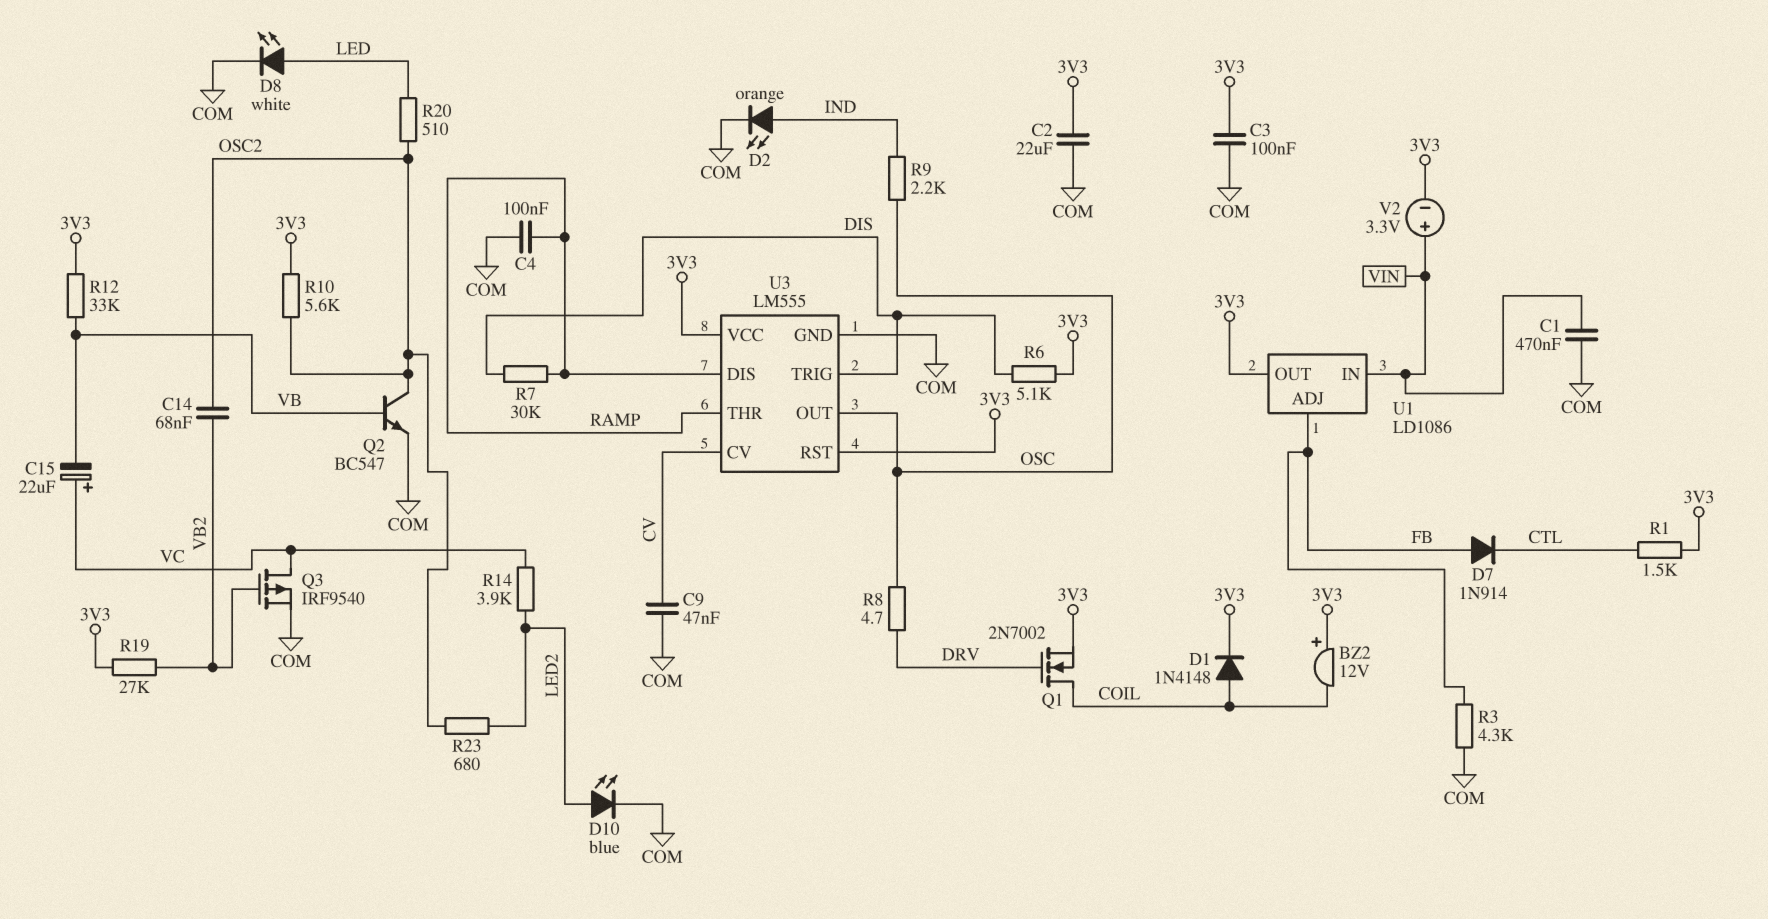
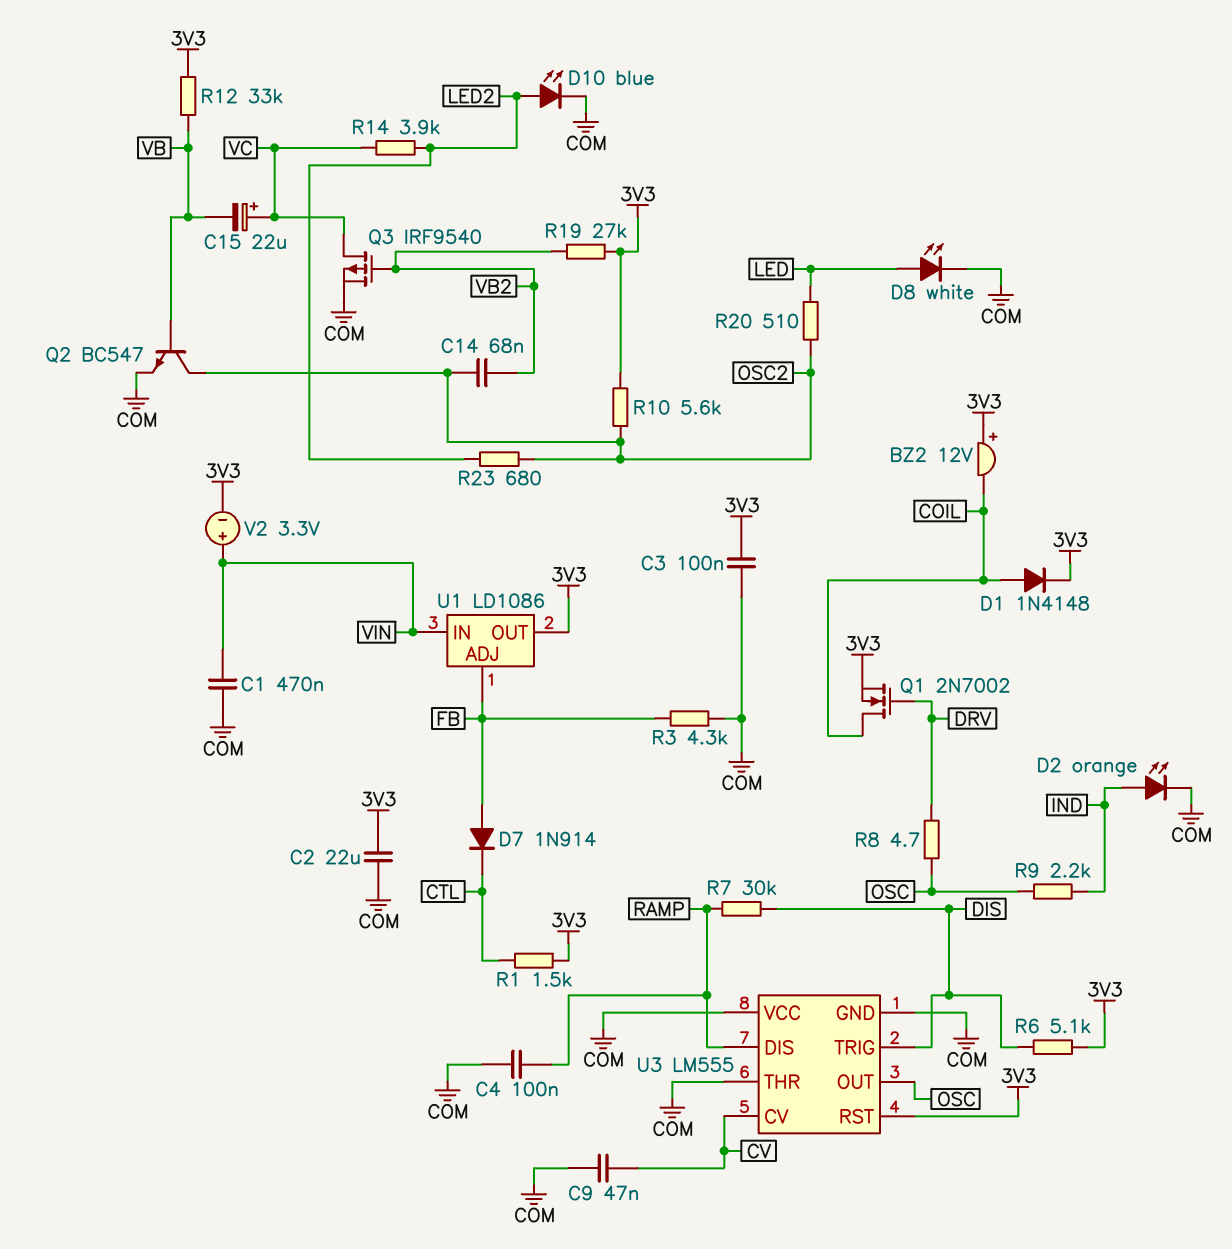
U3 pin THR: RAMP -> COM
U3 pin VCC: 3V3 -> COM

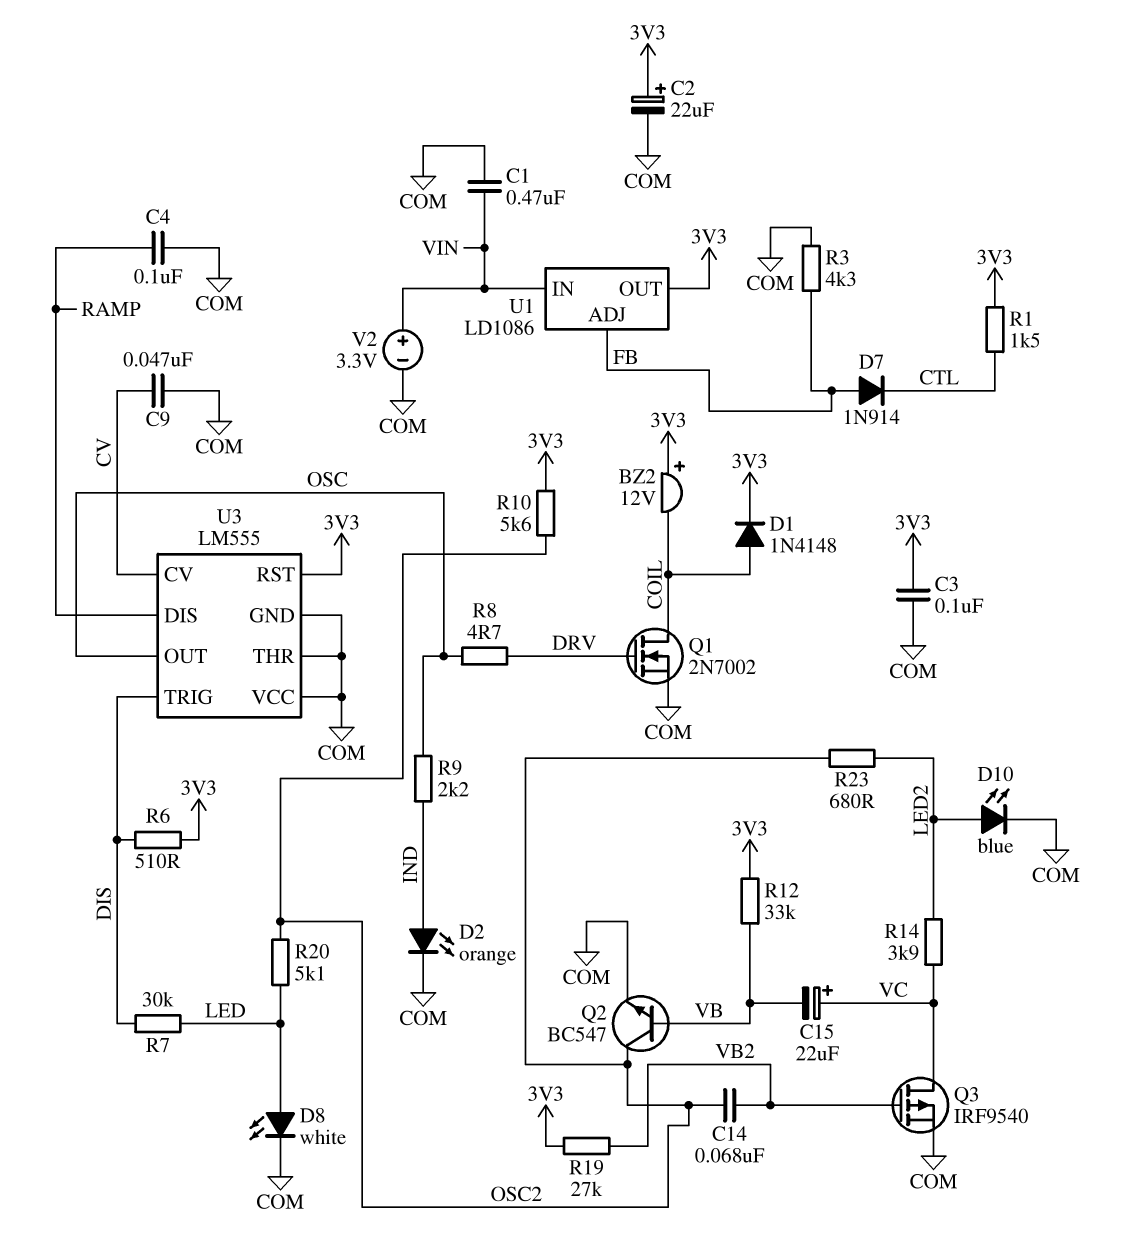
C2: 22uF (3V3, COM) -> 22uF (plus 3V3, minus COM)
Q1: NMOS 2N7002 (G DRV, D COIL, S 3V3) -> NMOS 2N7002 (G DRV, D COIL, S COM)
R6: 5.1k (3V3, DIS) -> 510 (3V3, DIS)
R7: 30k (DIS, RAMP) -> 30k (DIS, LED)
R20: 510 (LED, OSC2) -> 5.1k (LED, OSC2)
V2: 3.3V (plus VIN, minus 3V3) -> 3.3V (plus VIN, minus COM)

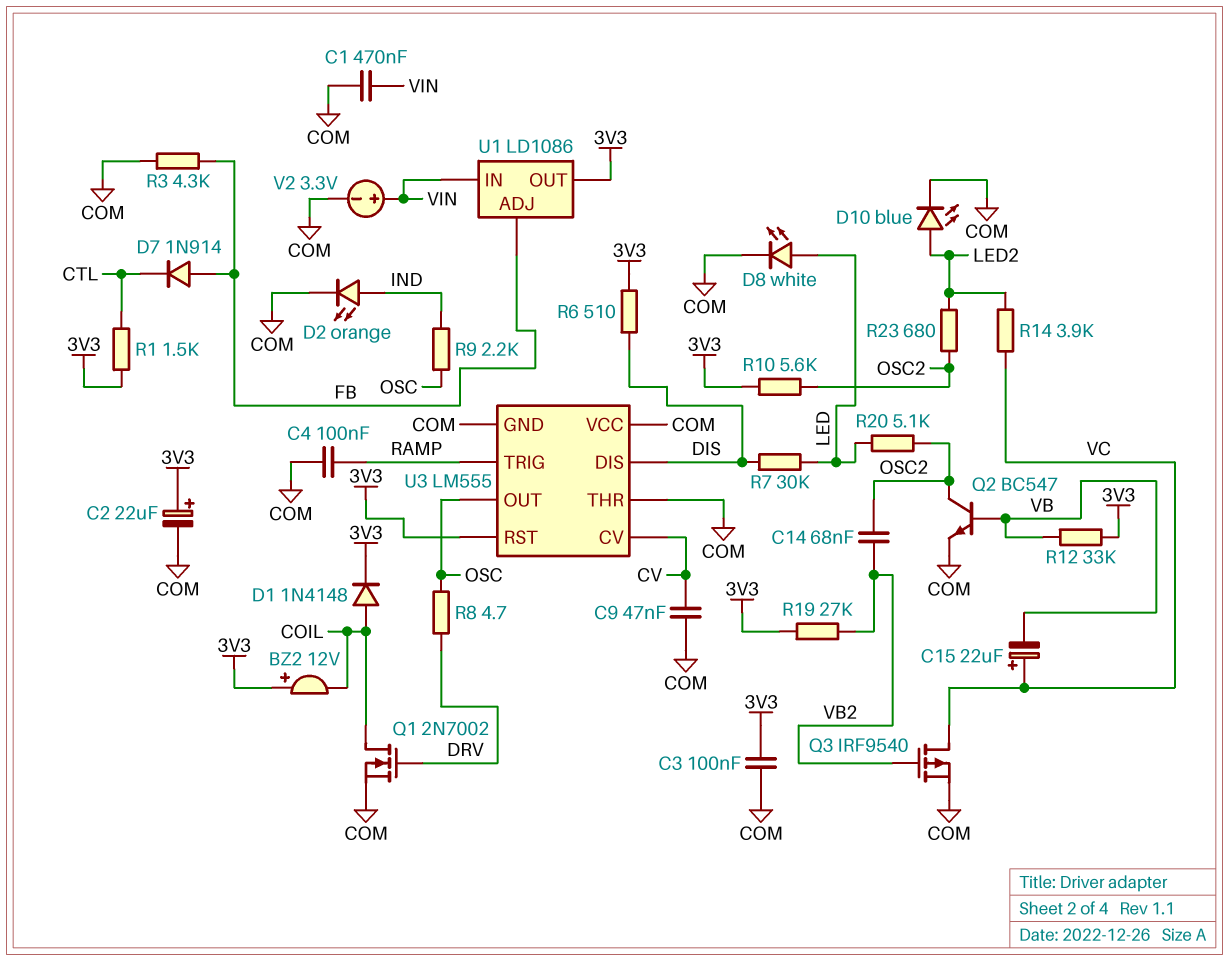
U3 pin DIS: RAMP -> DIS
U3 pin TRIG: DIS -> RAMP

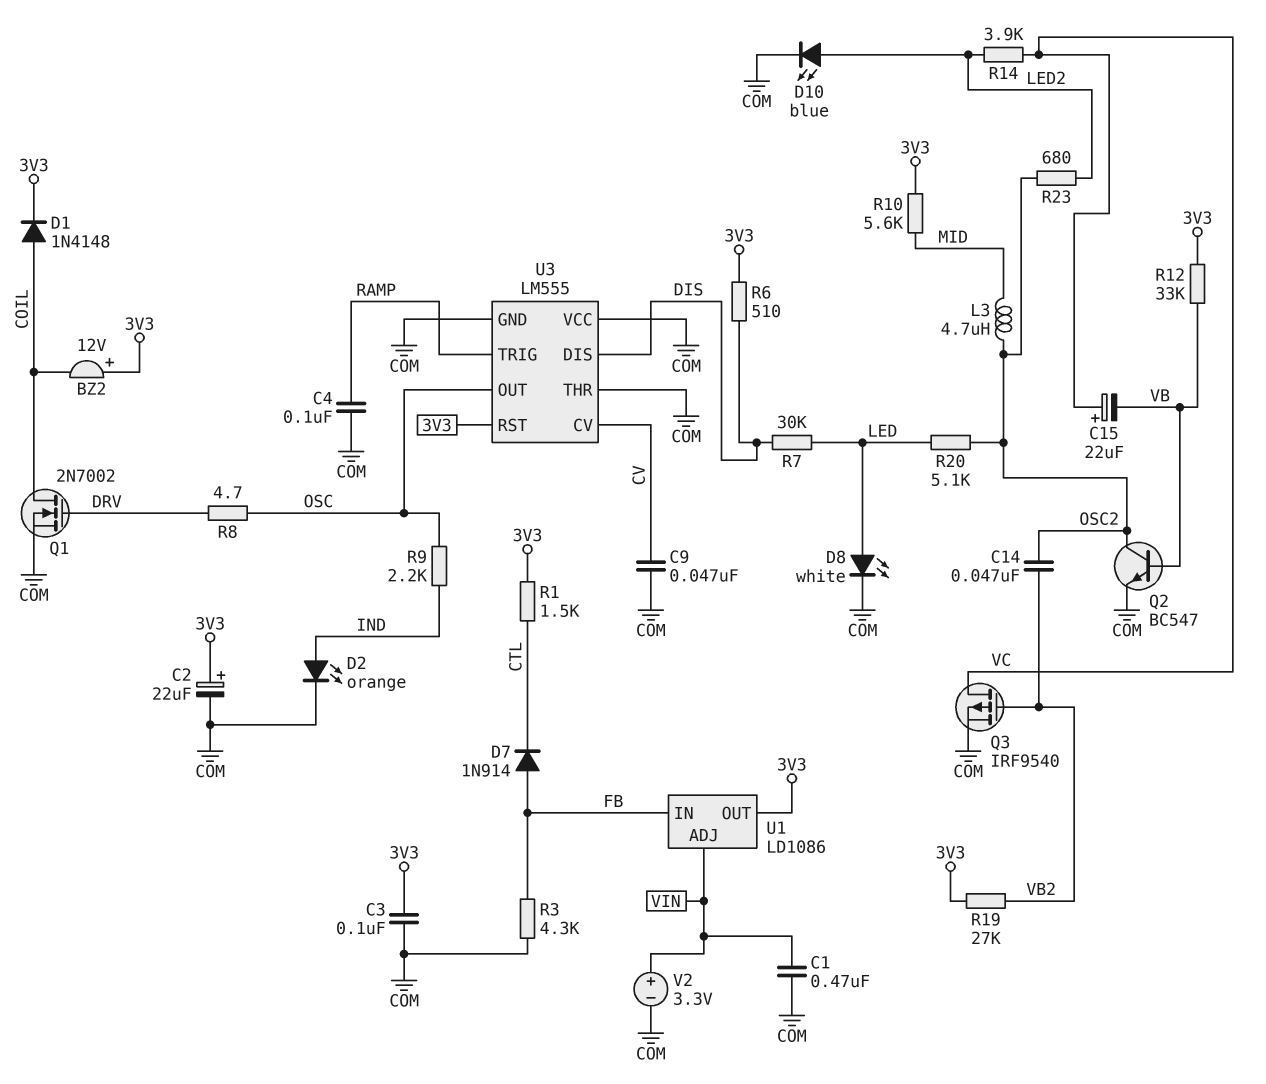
C14: 68nF (OSC2, VB2) -> 47nF (OSC2, VB2)
L3: none -> 4.7uH (MID, OSC2)
R10: 5.6k (3V3, OSC2) -> 5.6k (3V3, MID)
U1 pin ADJ: FB -> VIN
U1 pin IN: VIN -> FB

